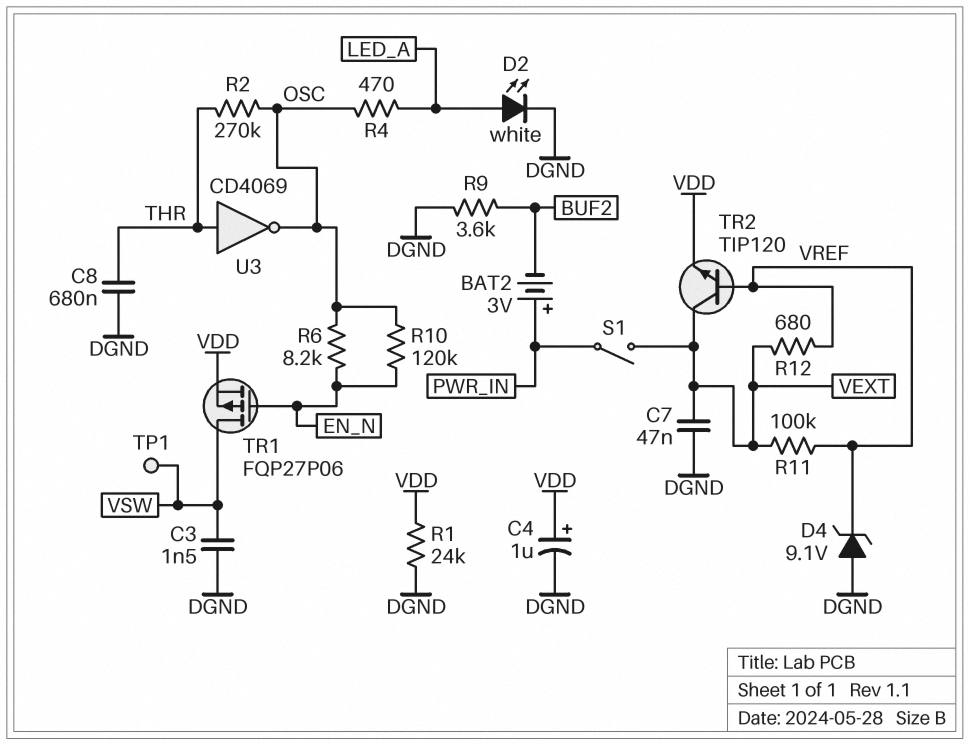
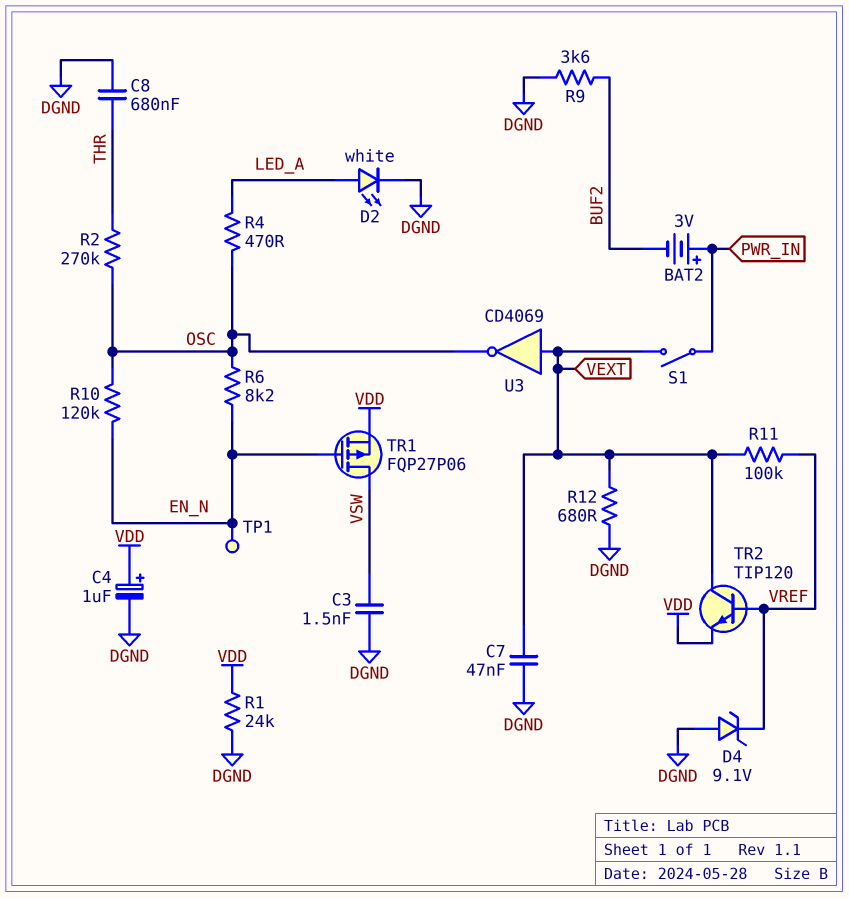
R12: 680 (VEXT, VREF) -> 680 (DGND, VEXT)
TP1: test point (VSW) -> test point (EN_N)
U3: NOT CD4069 (in THR, out OSC) -> NOT CD4069 (in VEXT, out OSC)

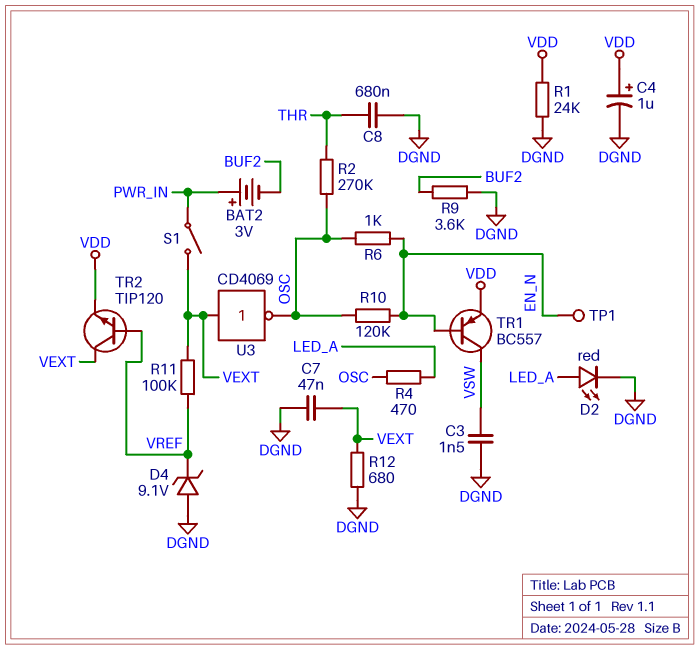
D2: LED white (A LED_A, K DGND) -> LED red (A LED_A, K DGND)
R6: 8.2k (EN_N, OSC) -> 1k (EN_N, OSC)
TR1: PMOS FQP27P06 (G EN_N, D VSW, S VDD) -> PNP BC557 (B EN_N, C VSW, E VDD)

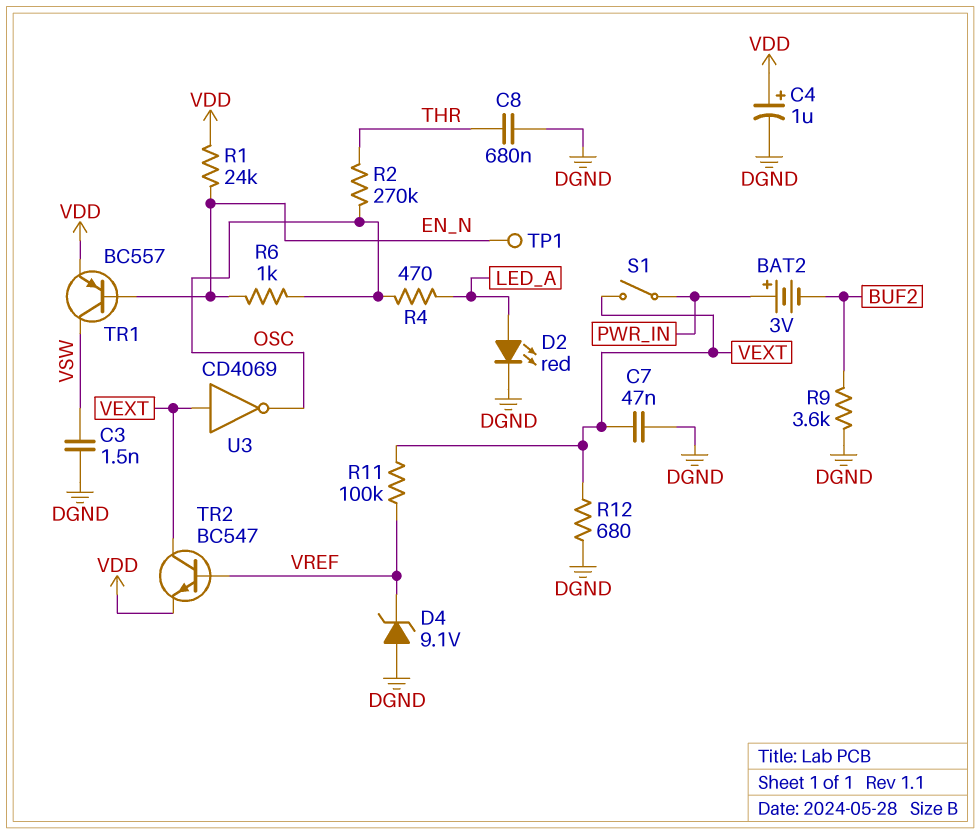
R1: 24k (DGND, VDD) -> 24k (EN_N, VDD)
R10: 120k (EN_N, OSC) -> none
TR2: NPN TIP120 (B VREF, C VEXT, E VDD) -> NPN BC547 (B VREF, C VEXT, E VDD)

